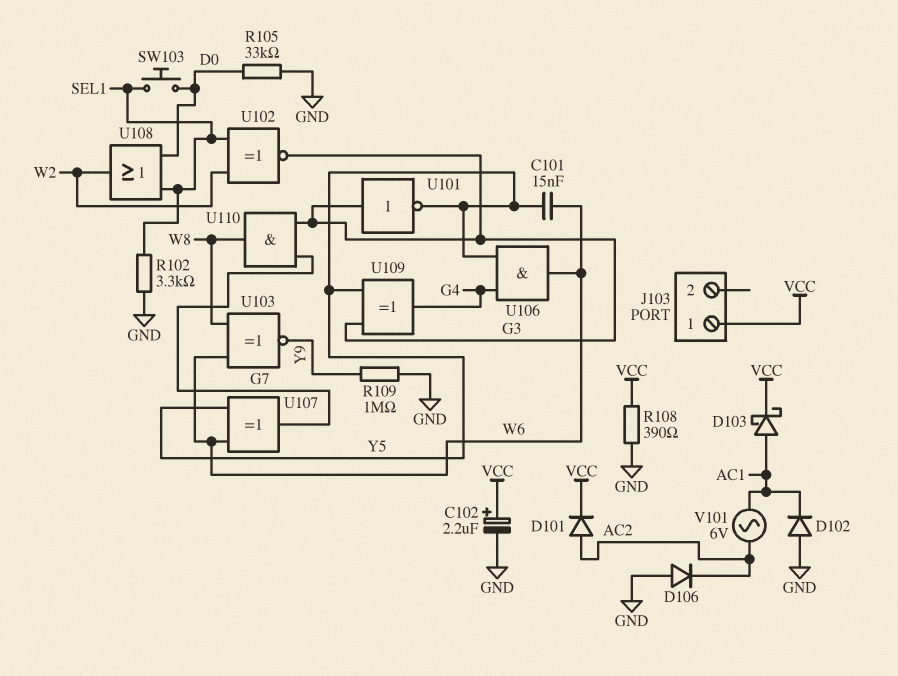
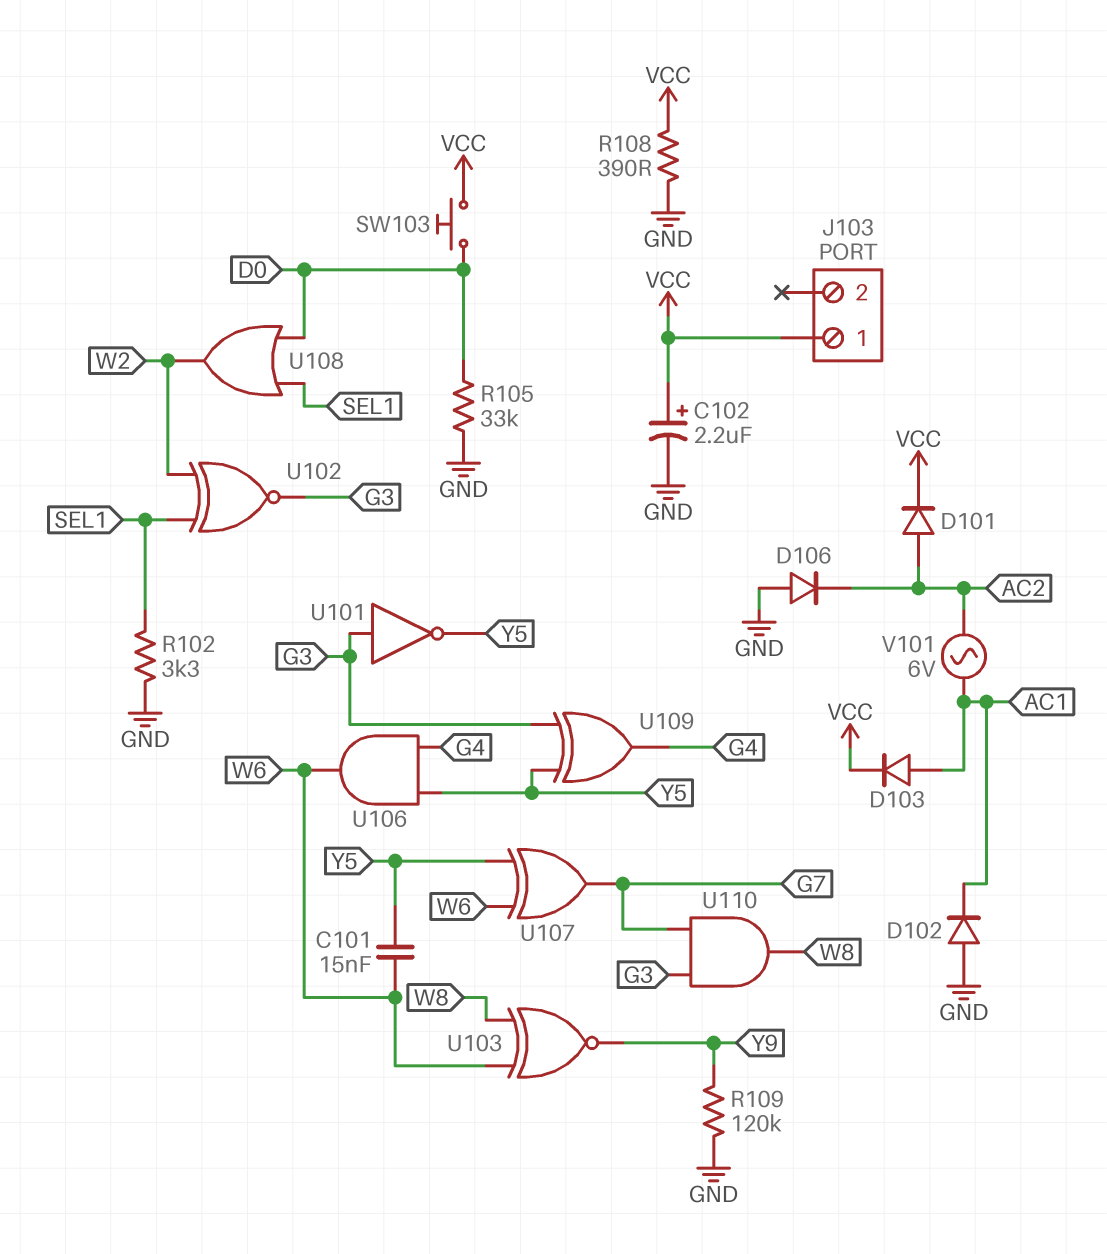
D103: schottky (A AC1, K VCC) -> diode (A AC1, K VCC)
R109: 1M (GND, Y9) -> 120k (GND, Y9)
SW103: button (D0, SEL1) -> button (D0, VCC)

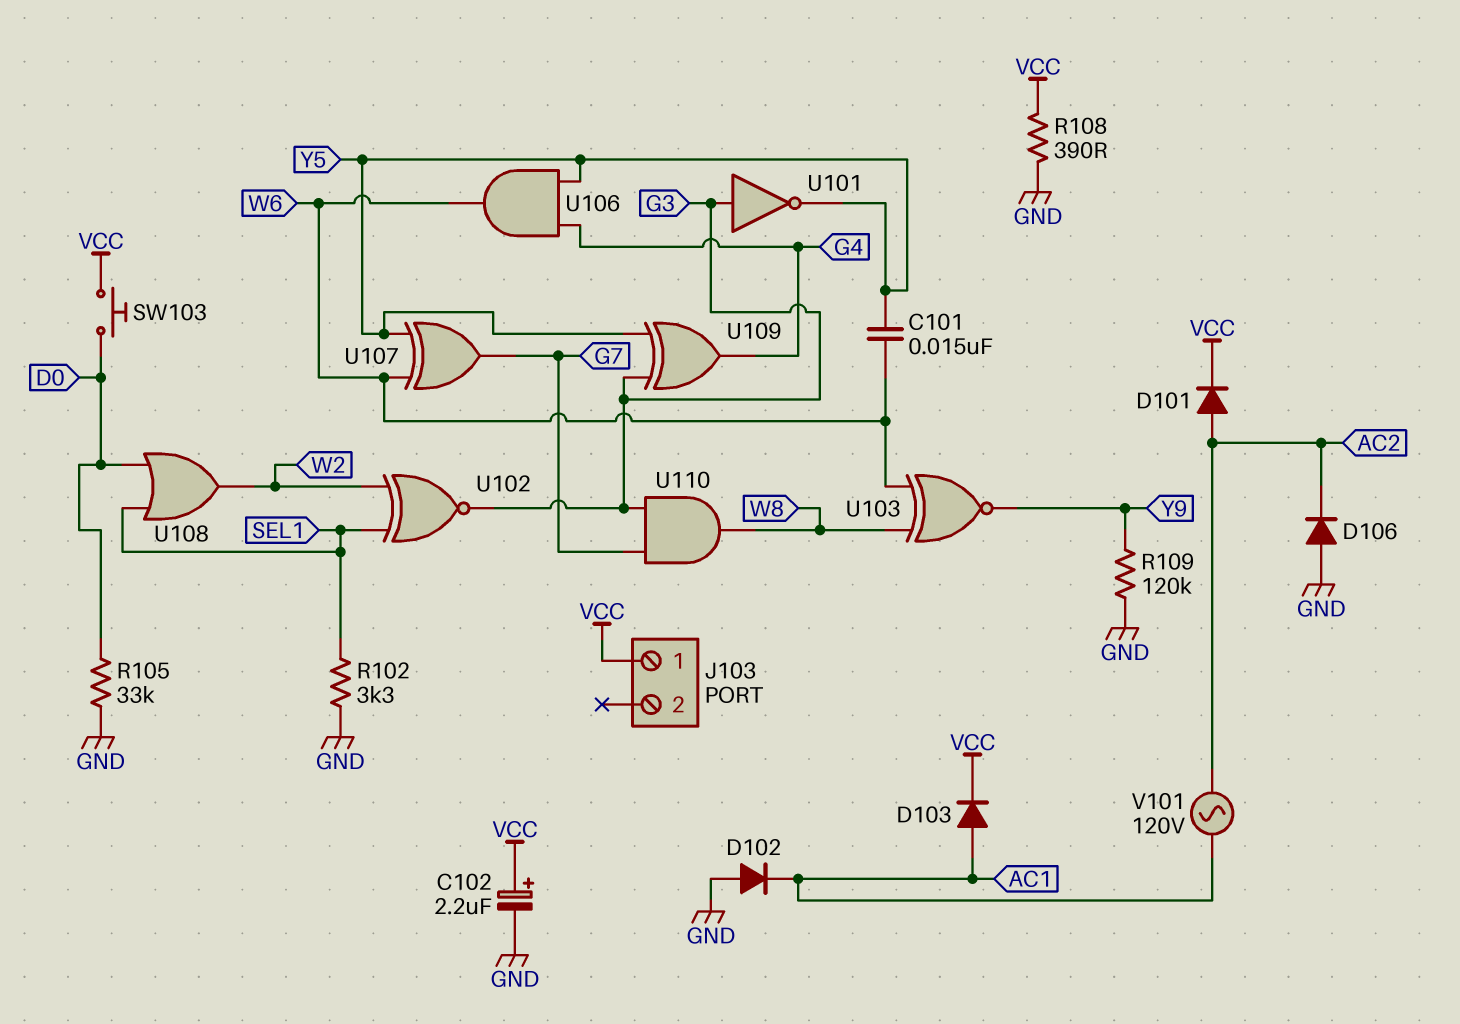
V101: AC 6V (AC1, AC2) -> AC 120V (AC1, AC2)

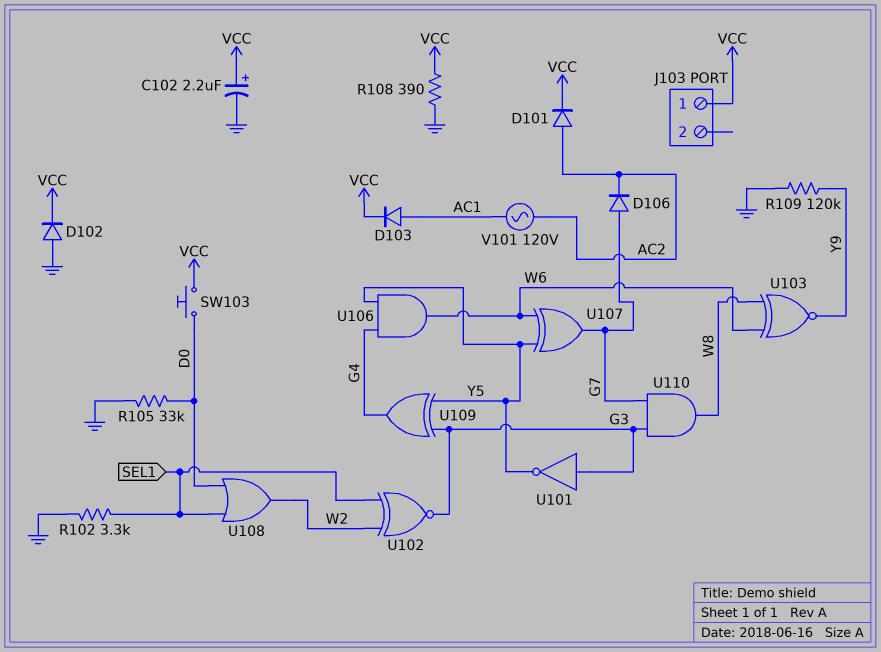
C101: 15nF (W6, Y5) -> none
D102: diode (A GND, K AC1) -> diode (A GND, K VCC)
D106: diode (A GND, K AC2) -> diode (A G7, K AC2)

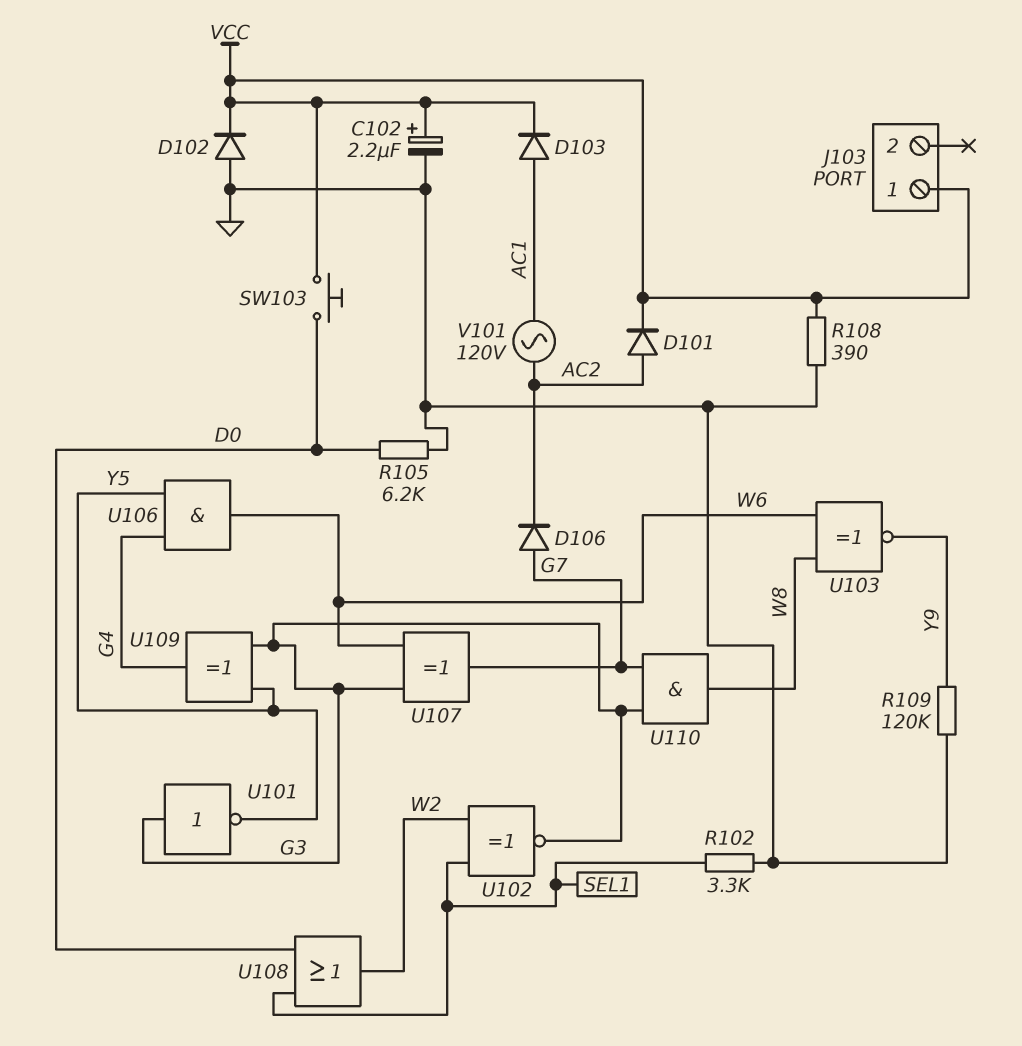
R105: 33k (D0, GND) -> 6.2k (D0, GND)
U107: XOR (in W6, in Y5, out G7) -> XOR (in G3, in W6, out G7)

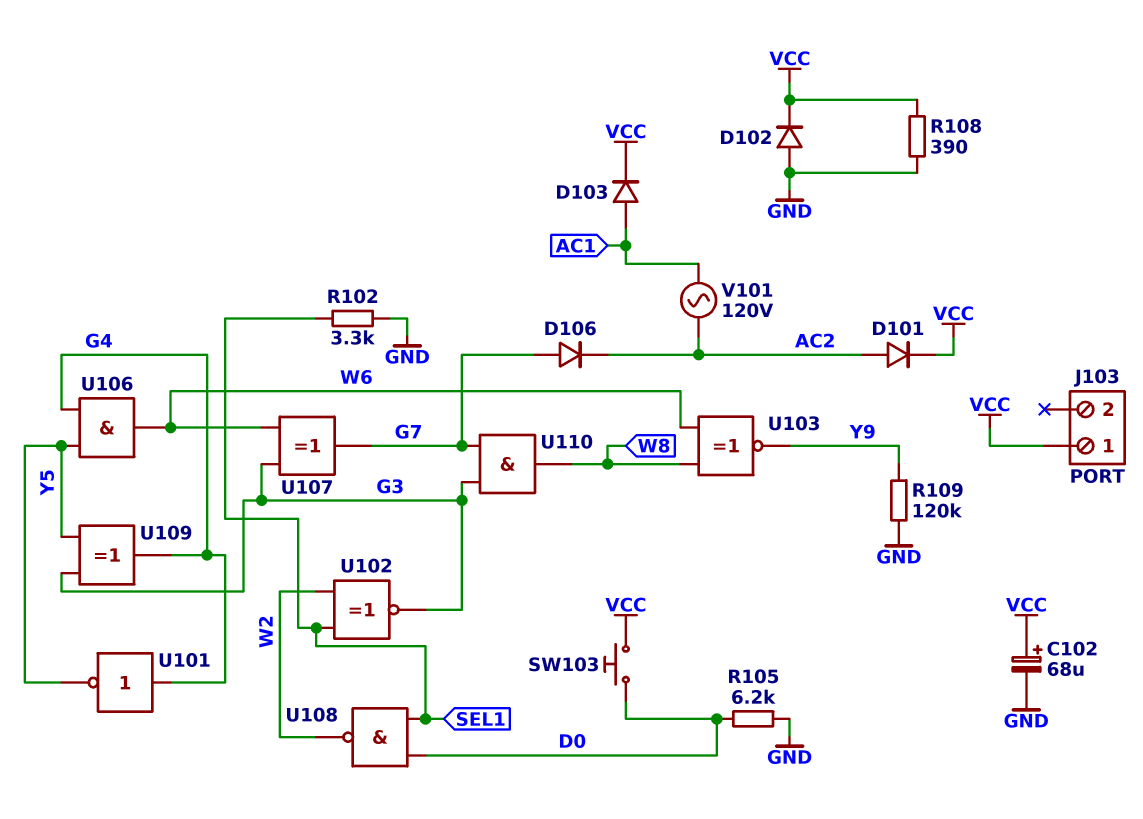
C102: 2.2uF (plus VCC, minus GND) -> 68uF (plus VCC, minus GND)
U101: NOT (in G3, out Y5) -> NOT (in G4, out Y5)
U108: OR (in D0, in SEL1, out W2) -> NAND (in D0, in SEL1, out W2)

